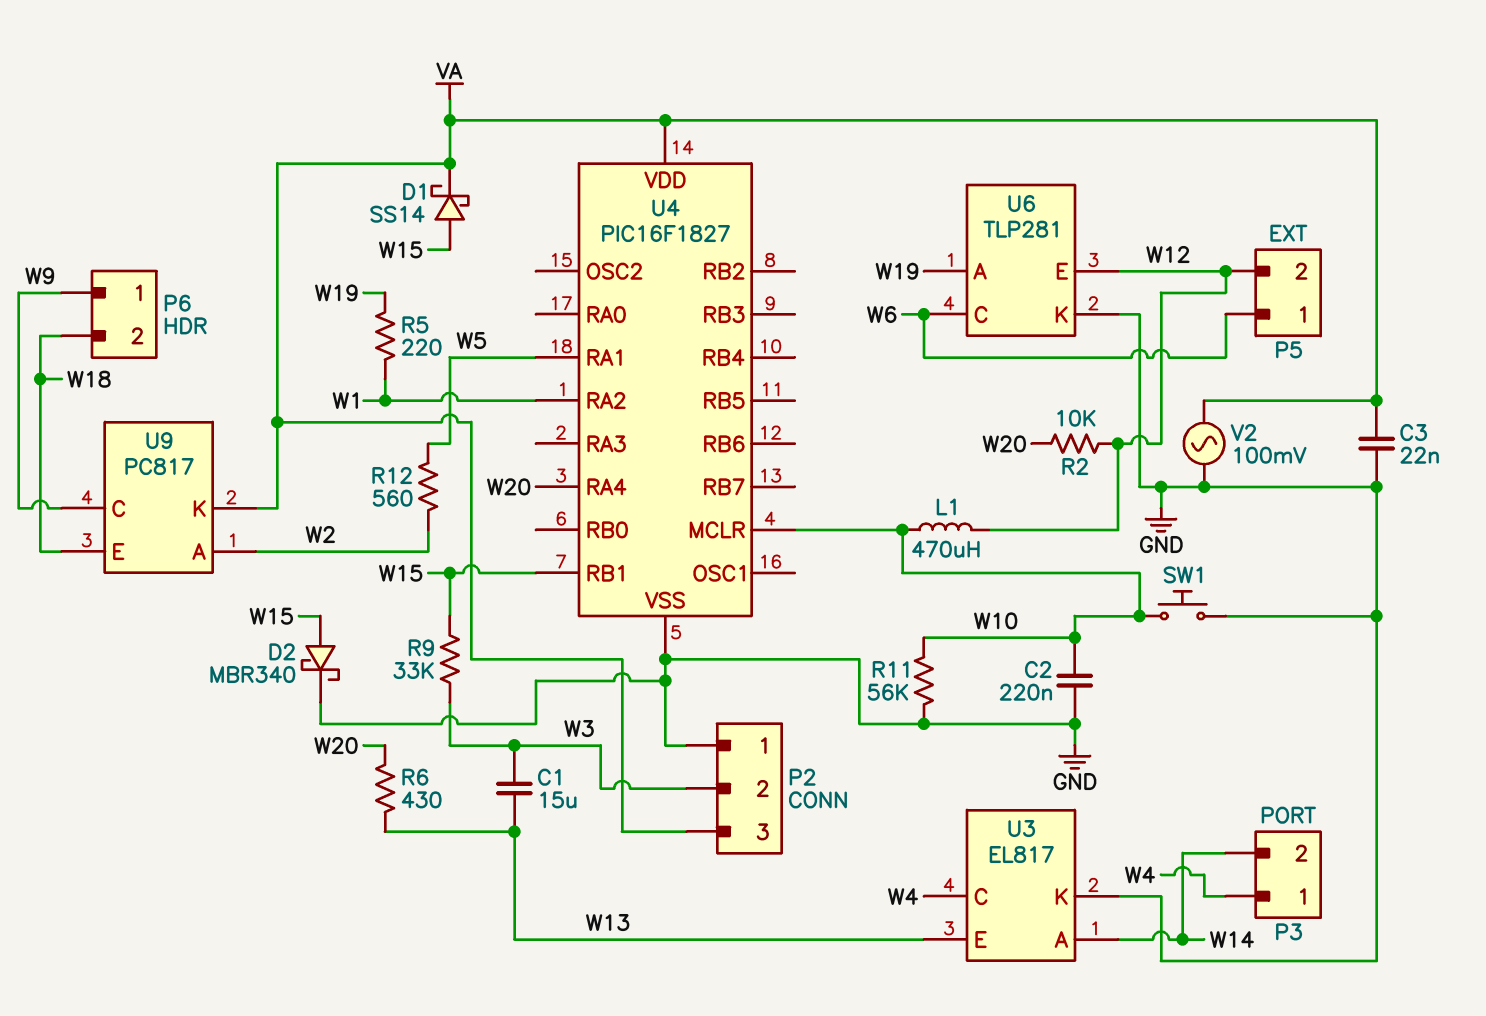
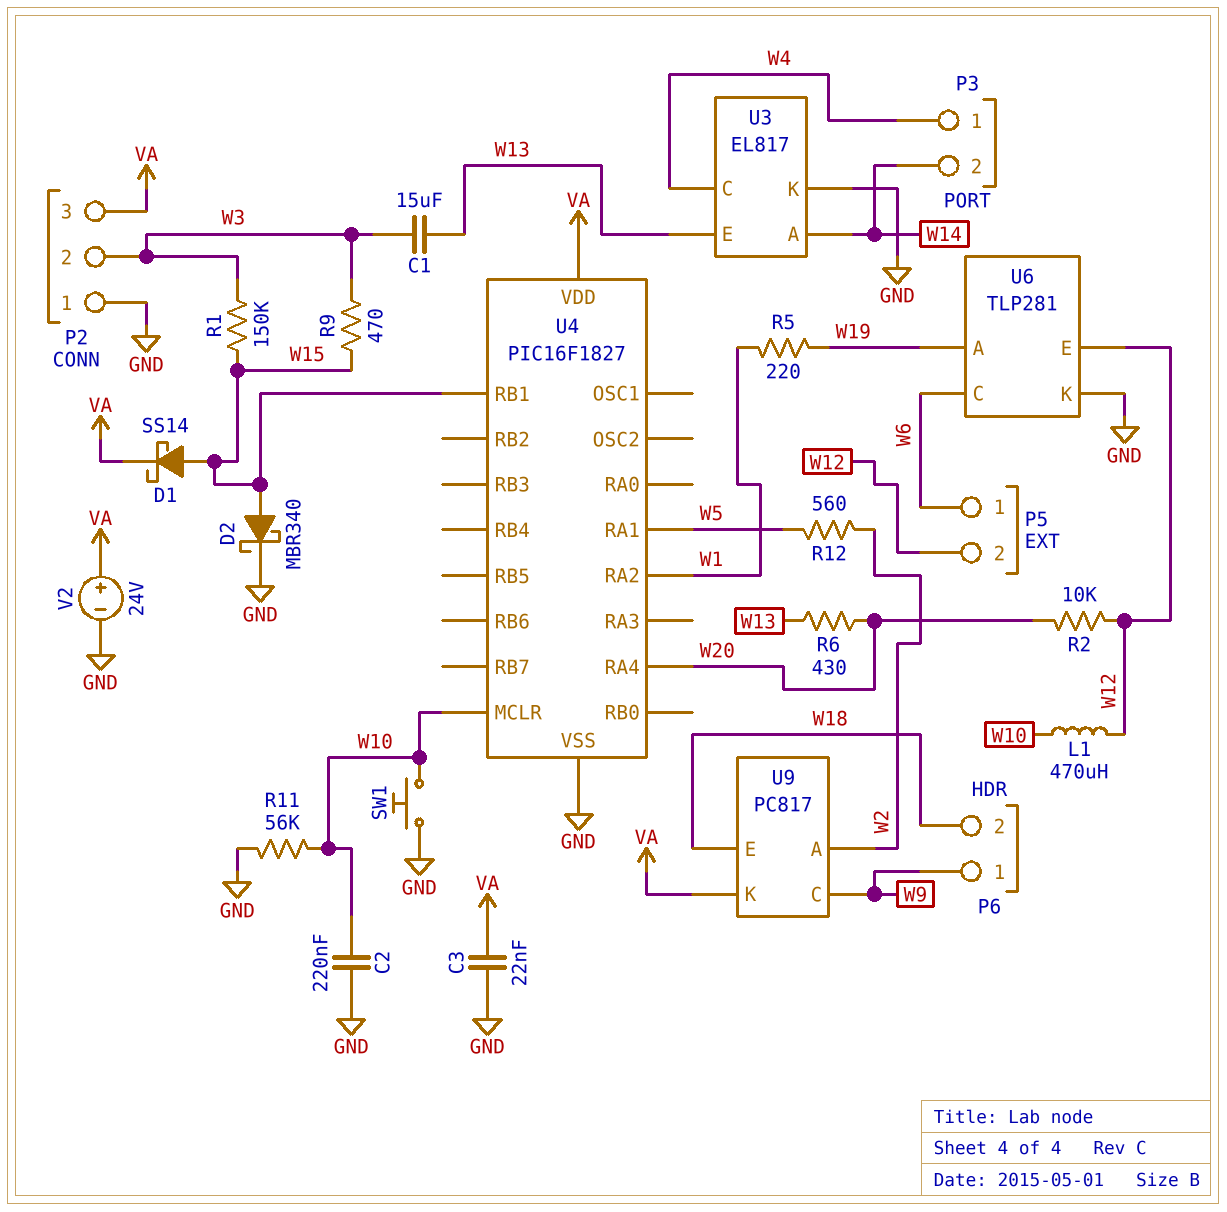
R1: none -> 150k (W3, W15)
R9: 33k (W3, W15) -> 470 (W3, W15)
V2: AC 100mV (GND, VA) -> 24V (plus VA, minus GND)

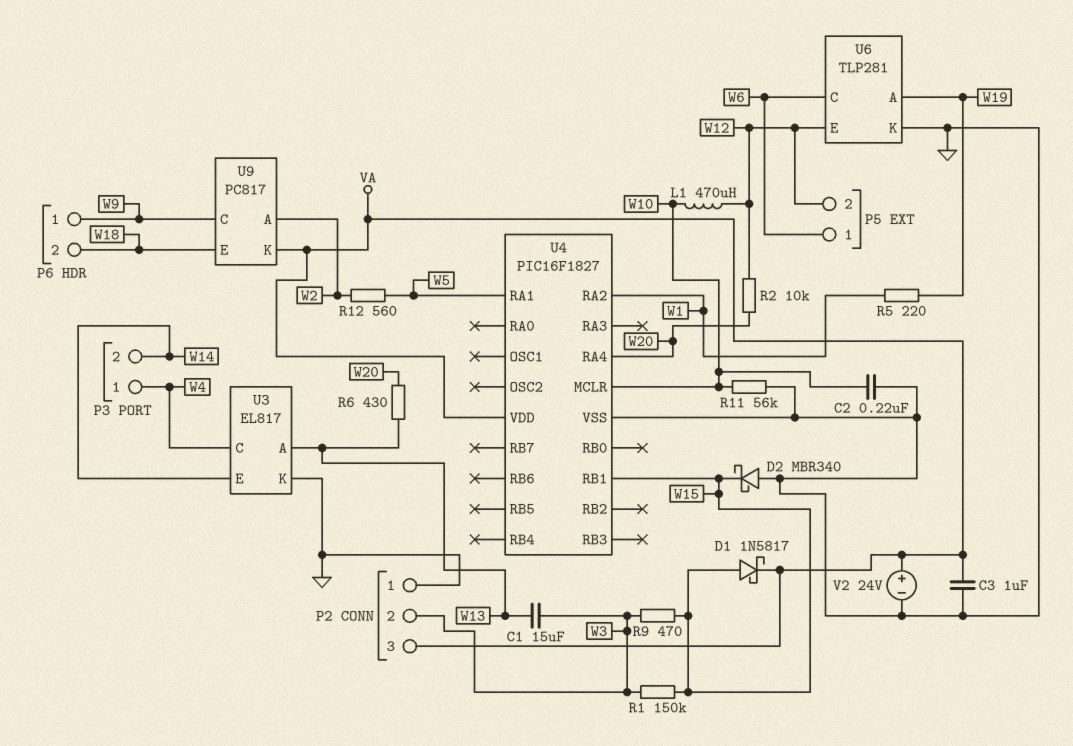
C3: 22nF (GND, VA) -> 1uF (GND, VA)
D1: schottky SS14 (A W15, K VA) -> schottky 1N5817 (A W15, K VA)
D2: schottky MBR340 (A W15, K GND) -> schottky MBR340 (A GND, K W15)
SW1: button (GND, W10) -> none
U3 pin A: W14 -> W13
U3 pin E: W13 -> W14

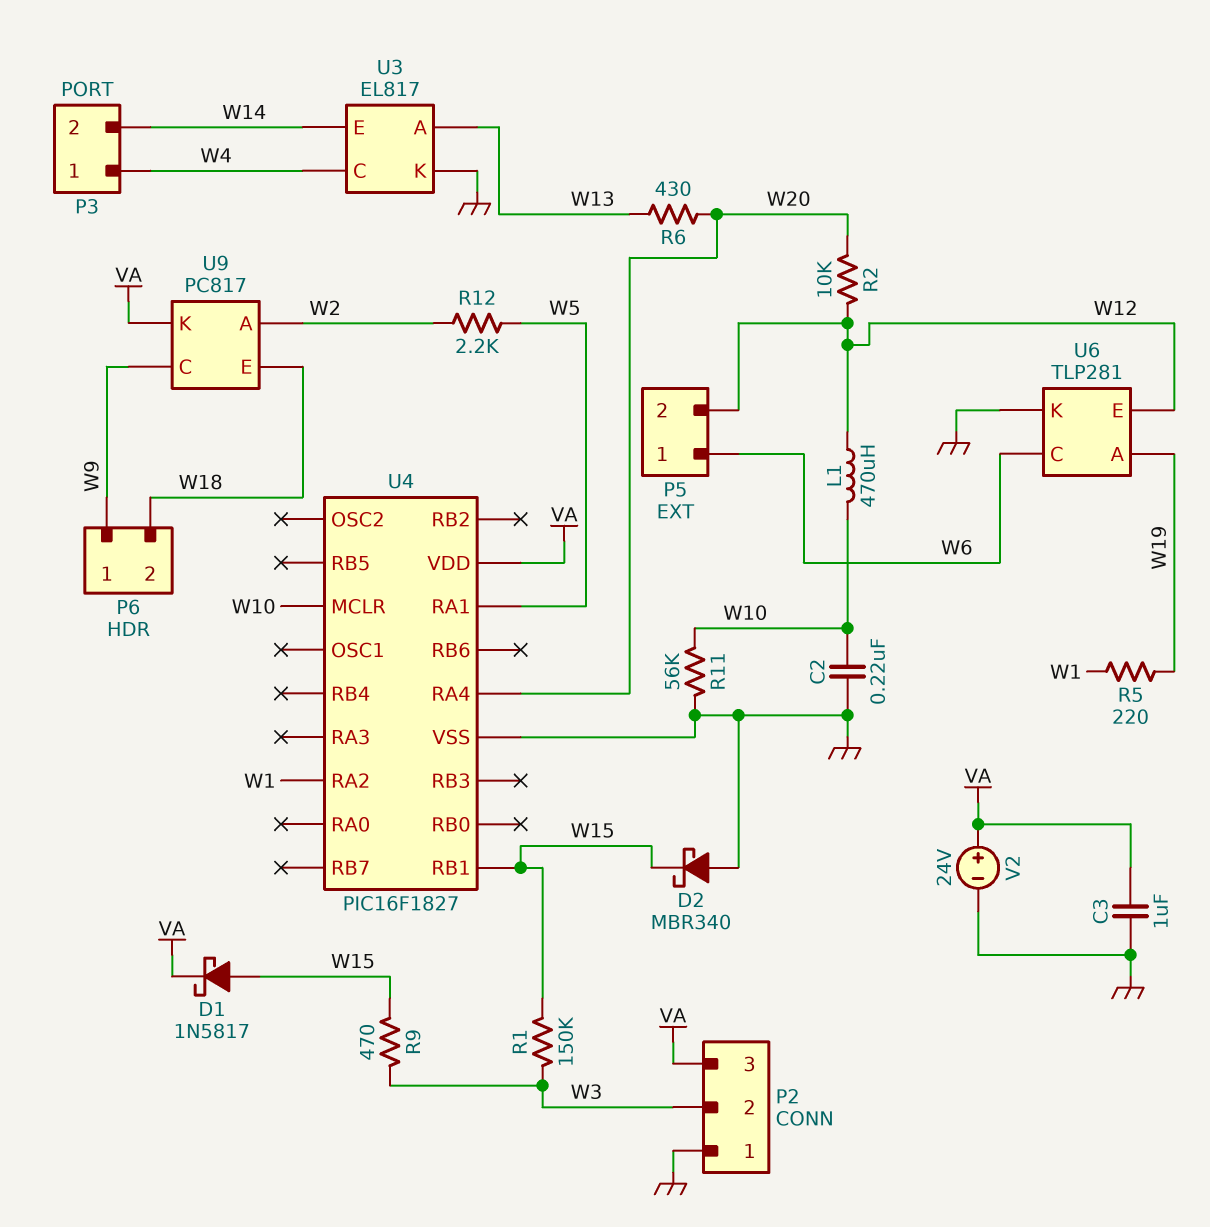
C1: 15uF (W3, W13) -> none
R12: 560 (W2, W5) -> 2.2k (W2, W5)

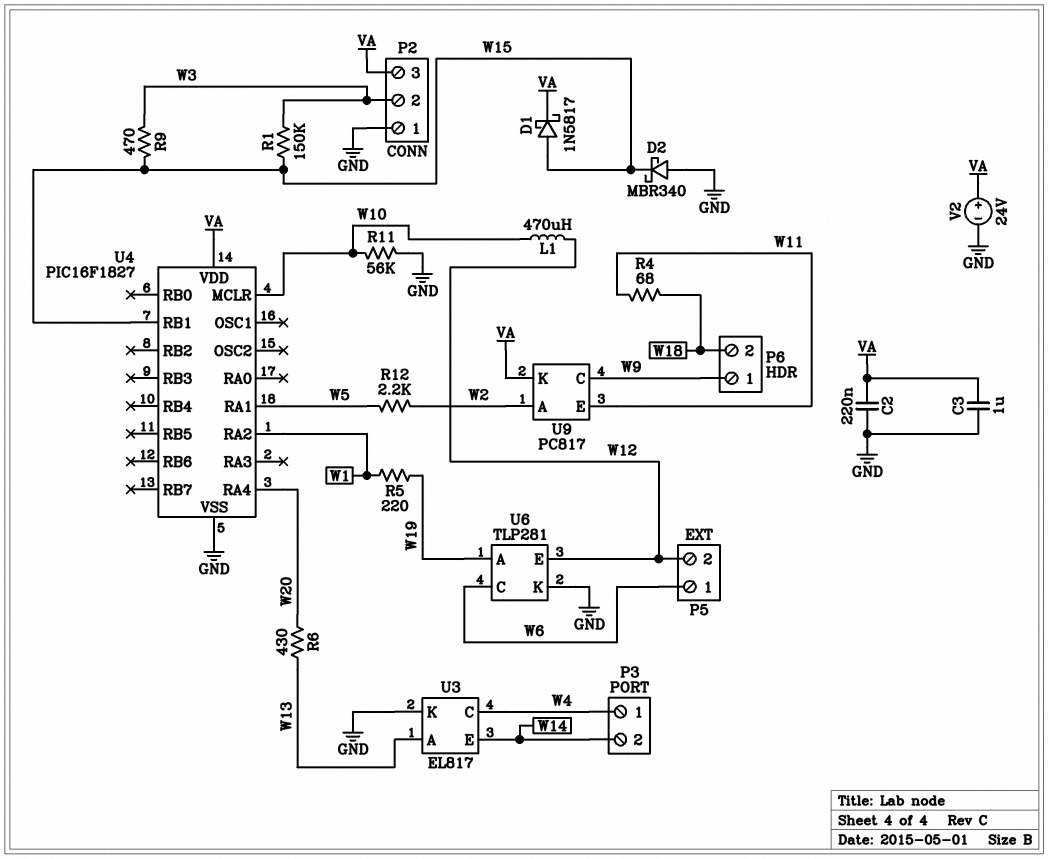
C2: 220nF (GND, W10) -> 220nF (GND, VA)
R2: 10k (W12, W20) -> none
R4: none -> 68 (W11, W18)
U9 pin E: W18 -> W11

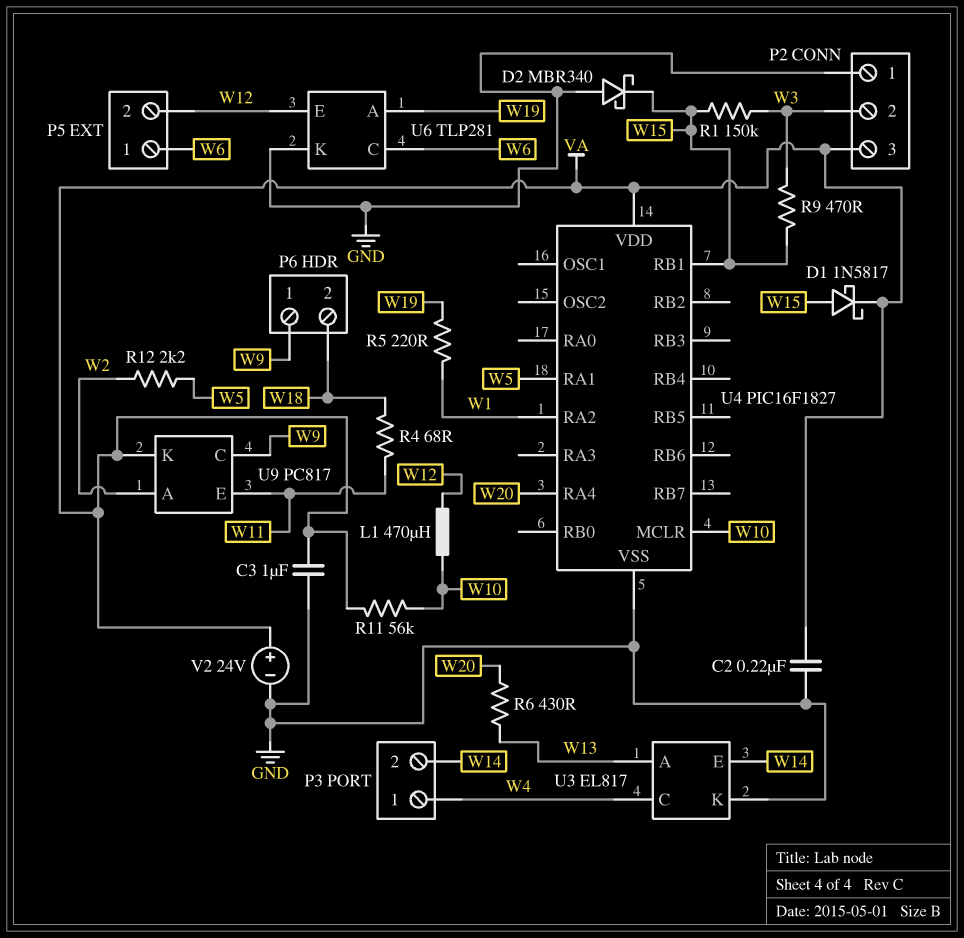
R11: 56k (GND, W10) -> 56k (VA, W10)

